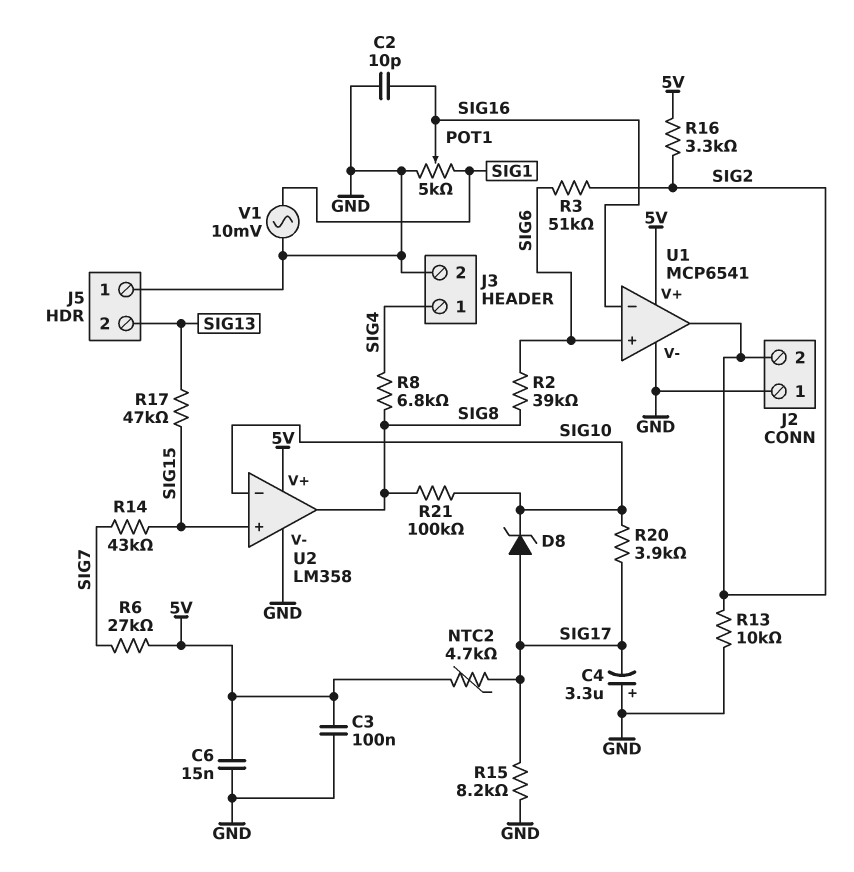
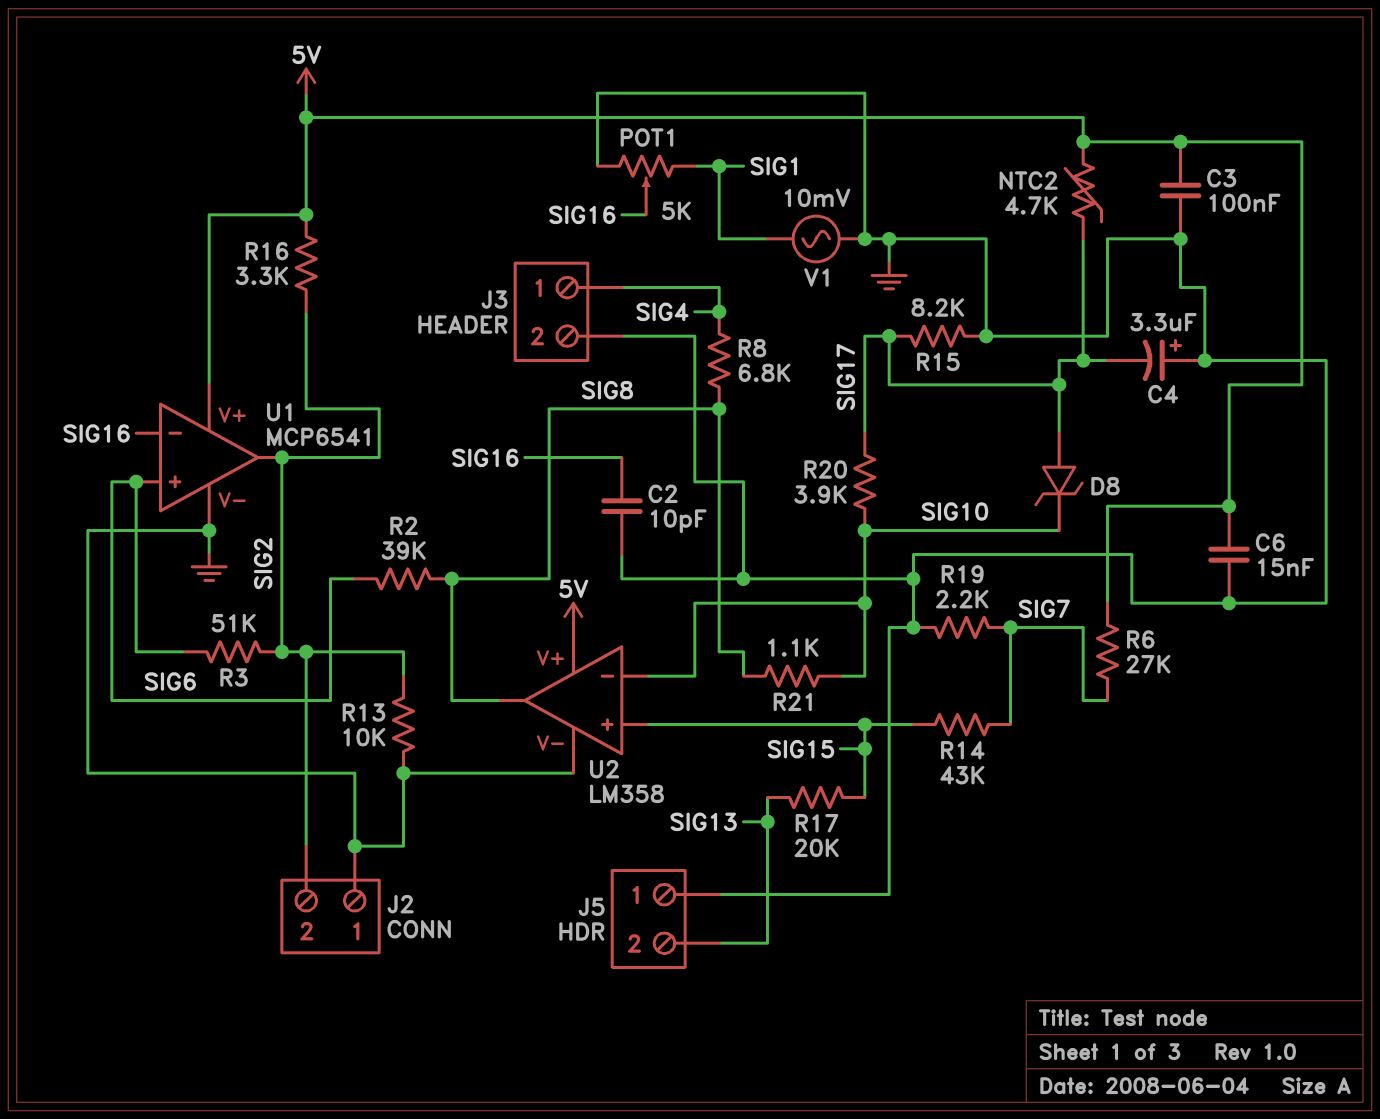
R17: 47k (SIG13, SIG15) -> 20k (SIG13, SIG15)
R19: none -> 2.2k (GND, SIG7)
R21: 100k (SIG8, SIG10) -> 1.1k (SIG8, SIG10)

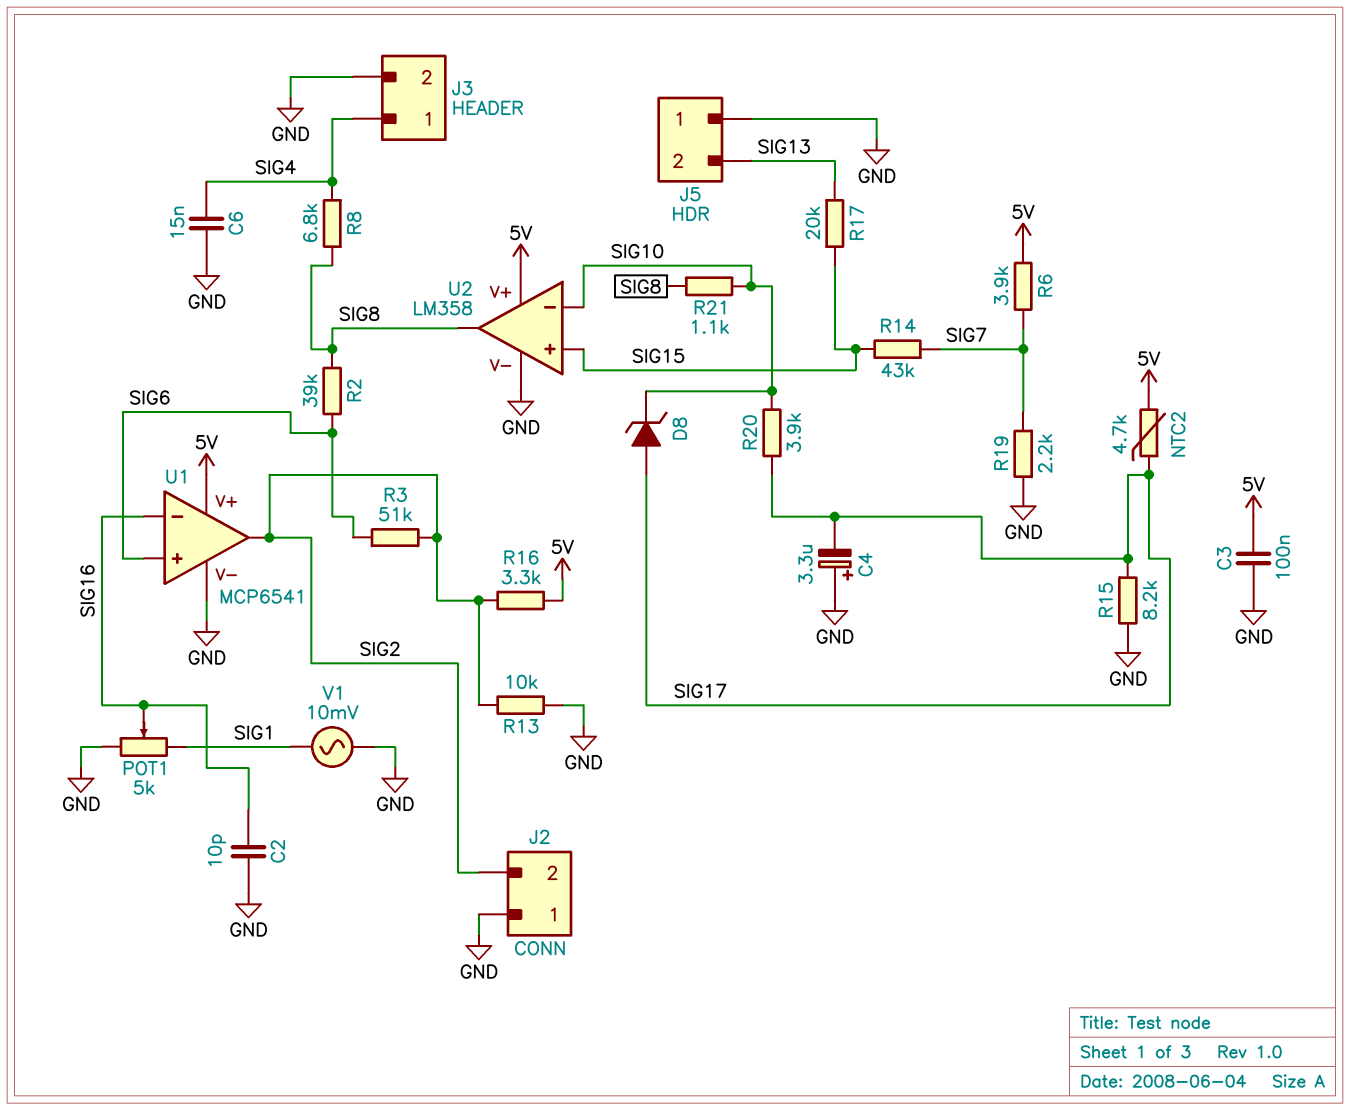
C6: 15nF (5V, GND) -> 15nF (GND, SIG4)
R6: 27k (5V, SIG7) -> 3.9k (5V, SIG7)

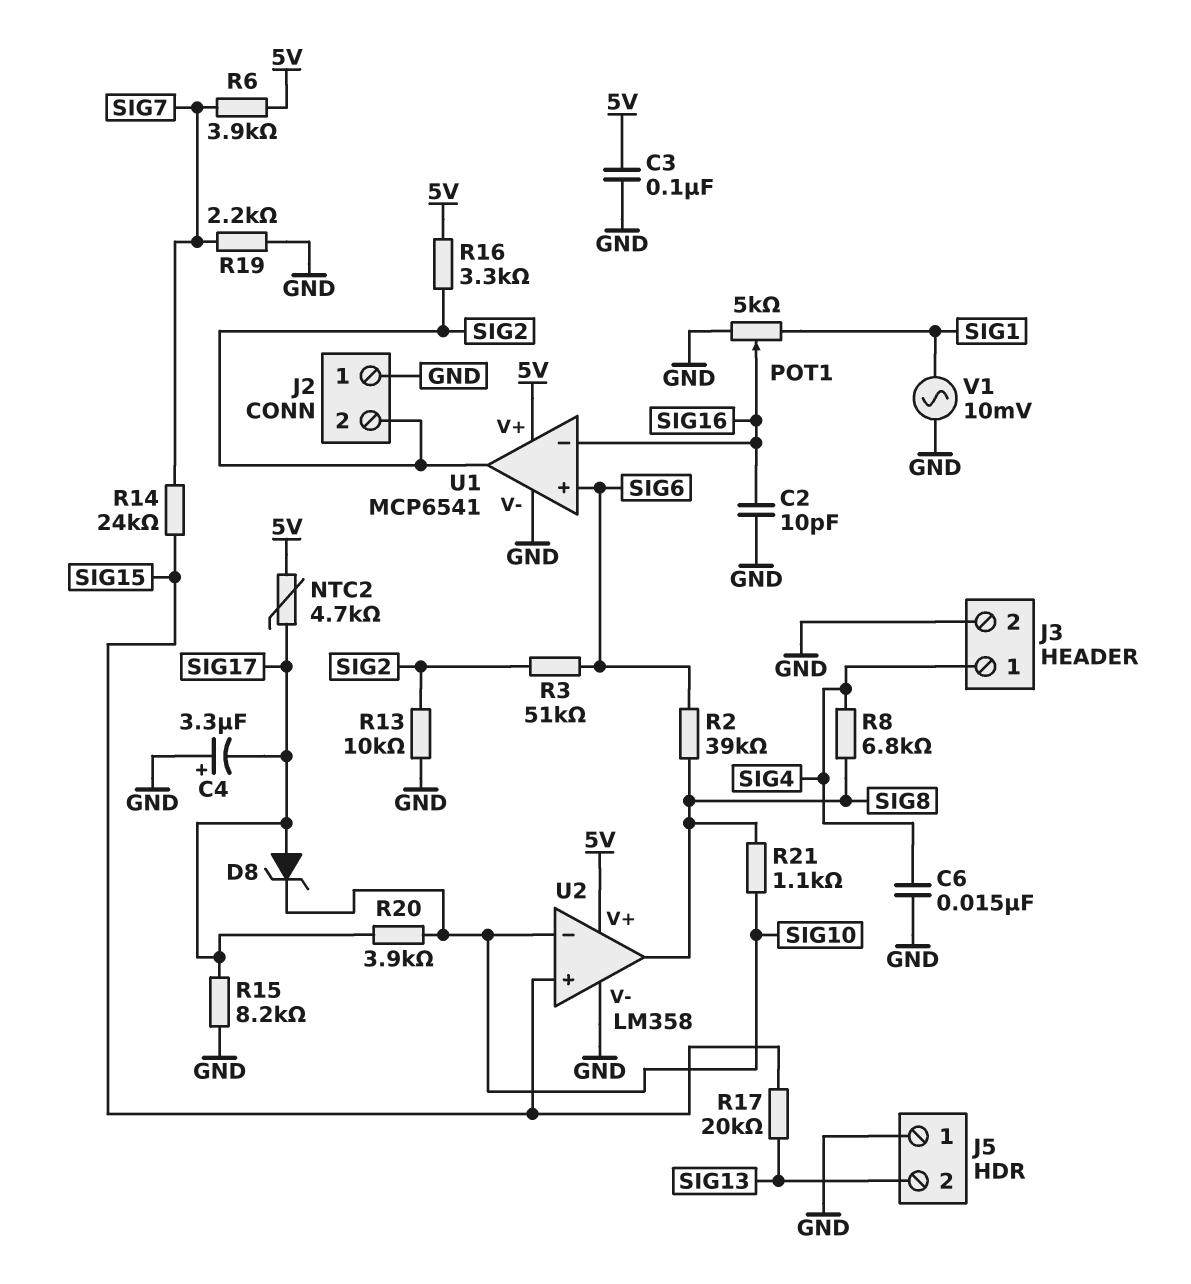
R14: 43k (SIG7, SIG15) -> 24k (SIG7, SIG15)

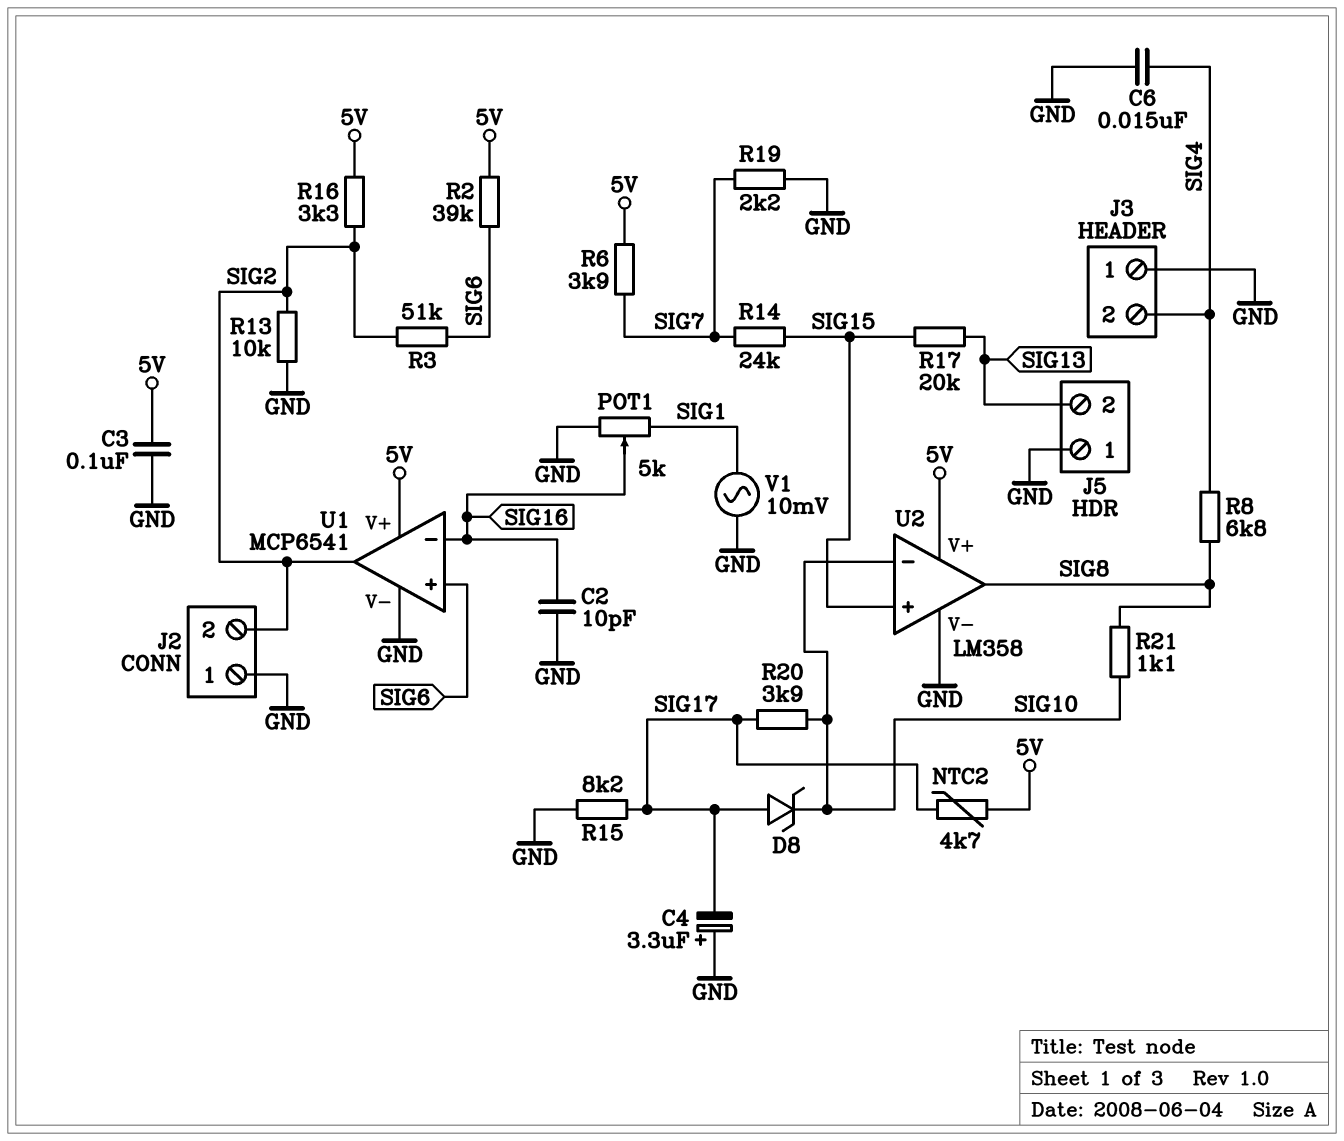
J3 pin 1: SIG4 -> GND
J3 pin 2: GND -> SIG4
R2: 39k (SIG6, SIG8) -> 39k (5V, SIG6)

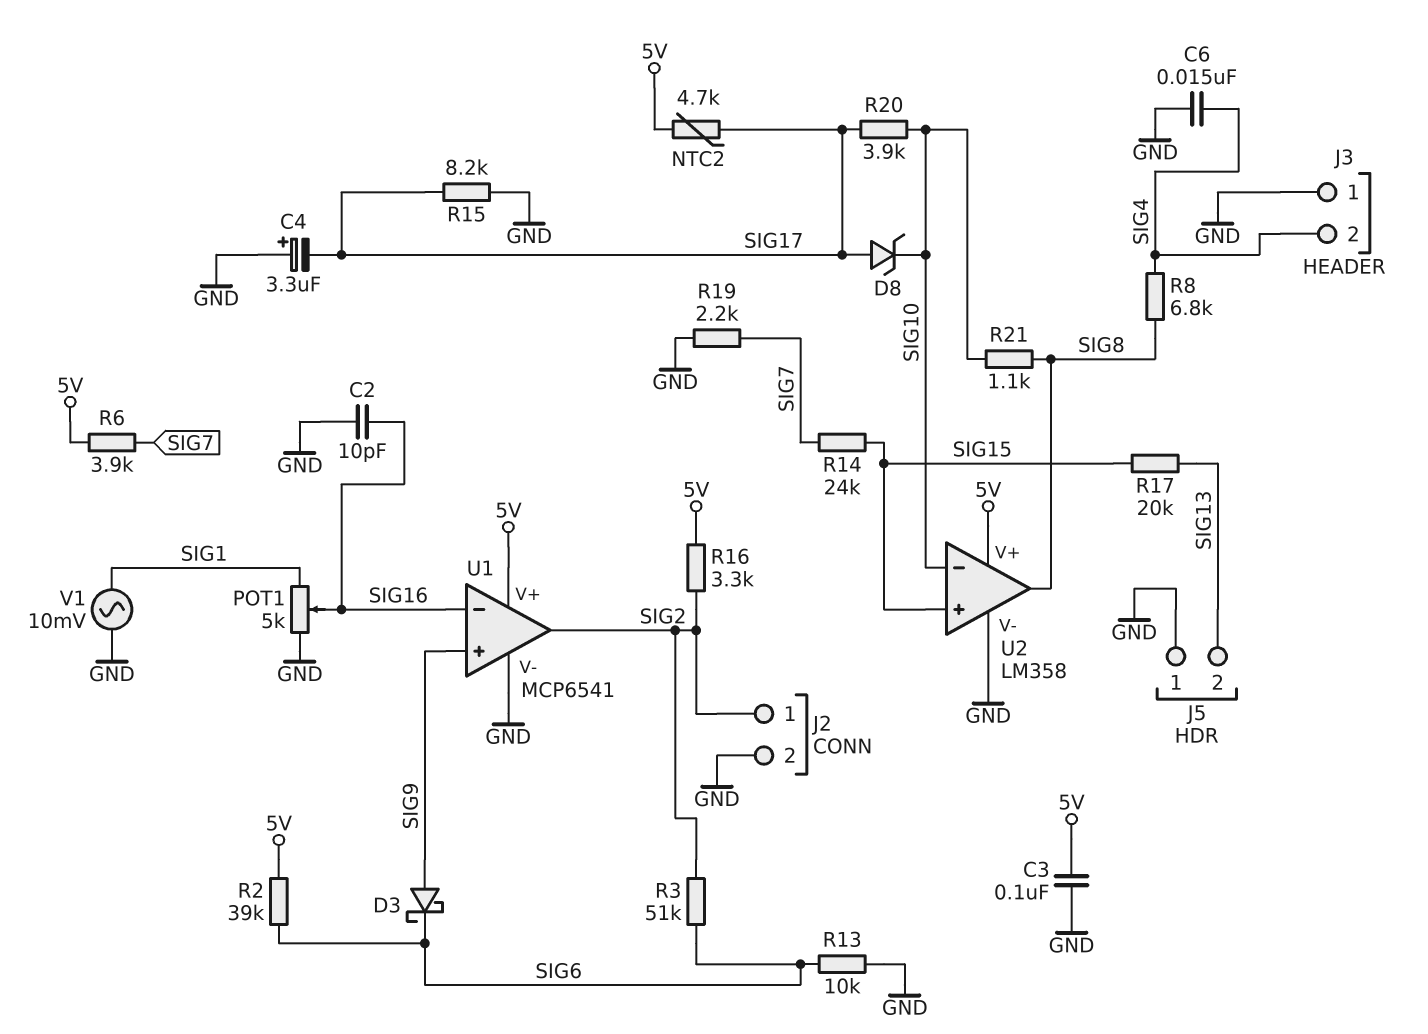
D3: none -> schottky (A SIG9, K SIG6)
J2 pin 1: GND -> SIG2
J2 pin 2: SIG2 -> GND
R13: 10k (GND, SIG2) -> 10k (GND, SIG6)
U1 pin in+: SIG6 -> SIG9

